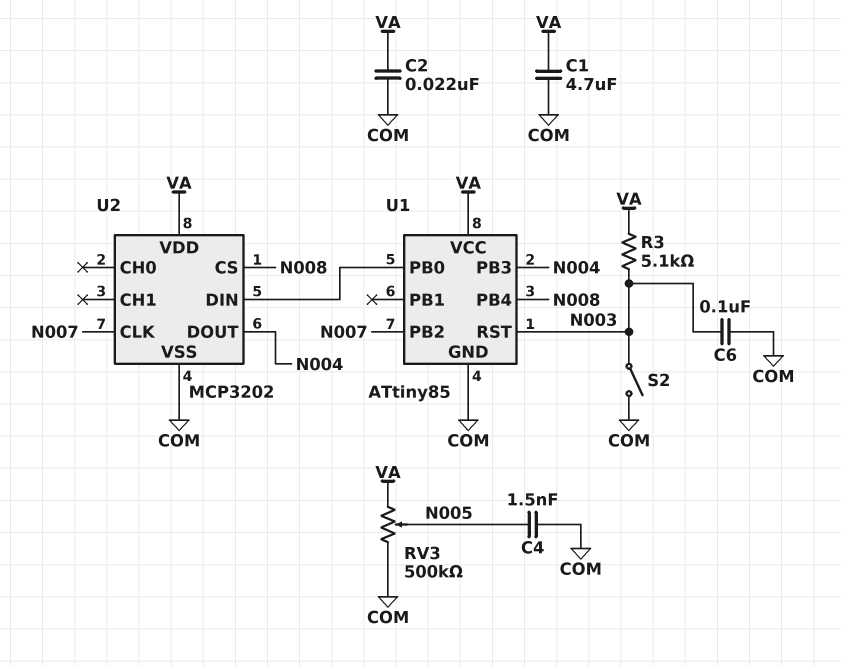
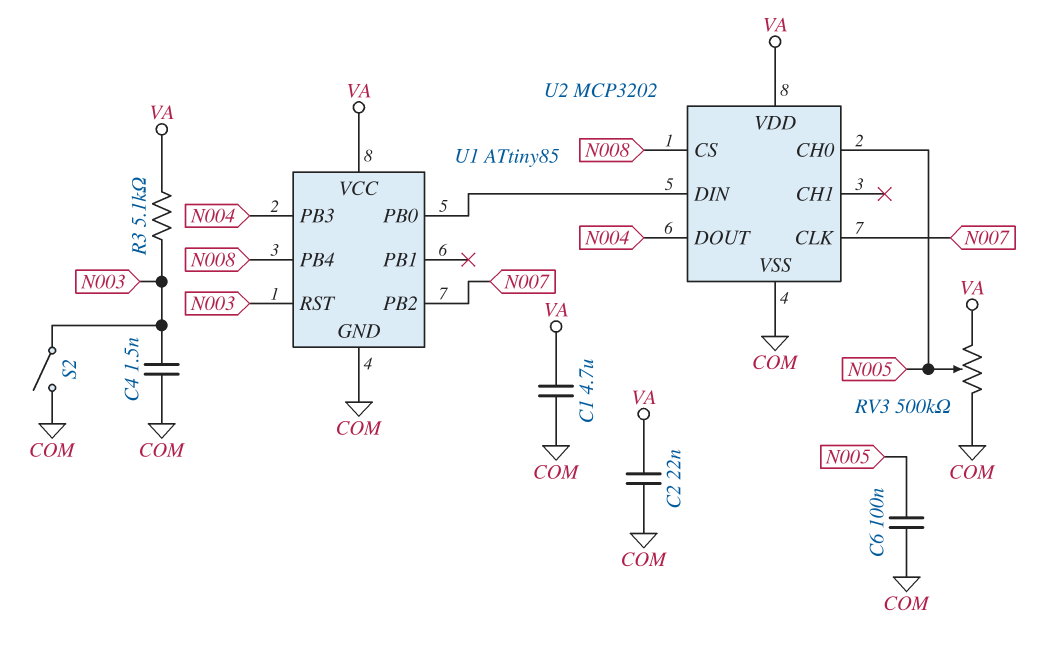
C4: 1.5nF (COM, N005) -> 1.5nF (COM, N003)
C6: 100nF (COM, N003) -> 100nF (COM, N005)
U2 pin CH0: none -> N005

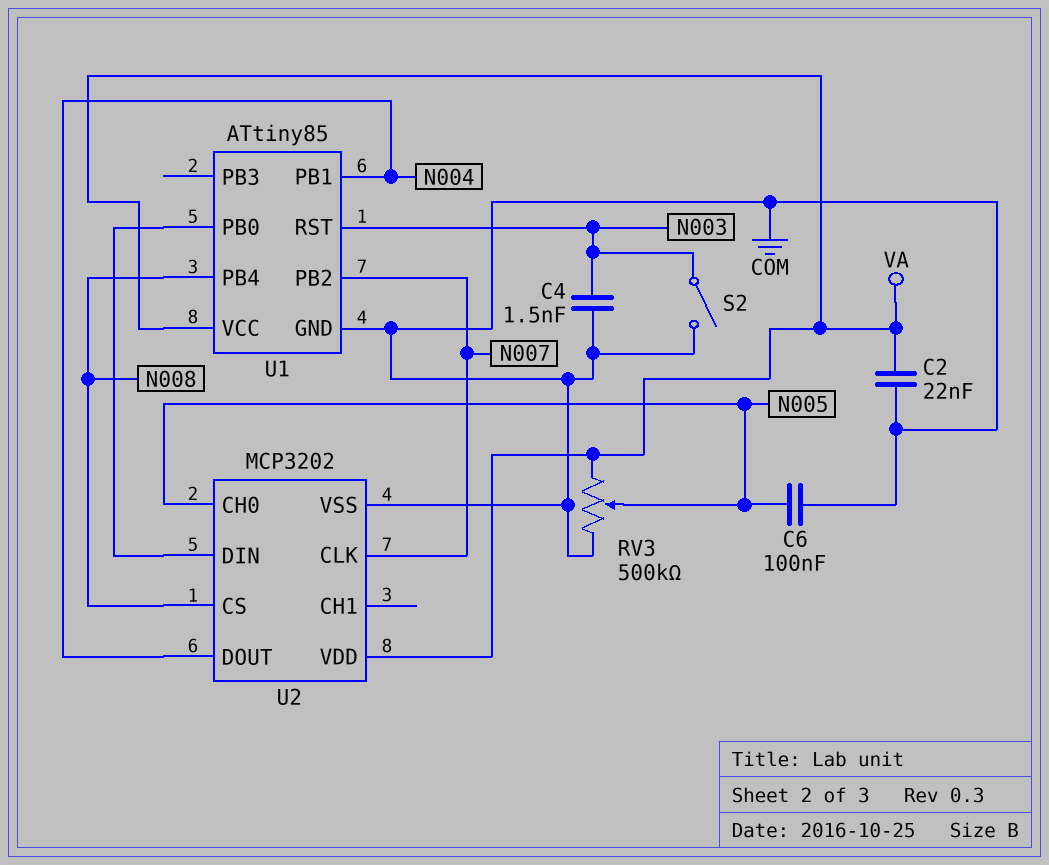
C1: 4.7uF (COM, VA) -> none
R3: 5.1k (N003, VA) -> none
U1 pin PB1: none -> N004
U1 pin PB3: N004 -> none

